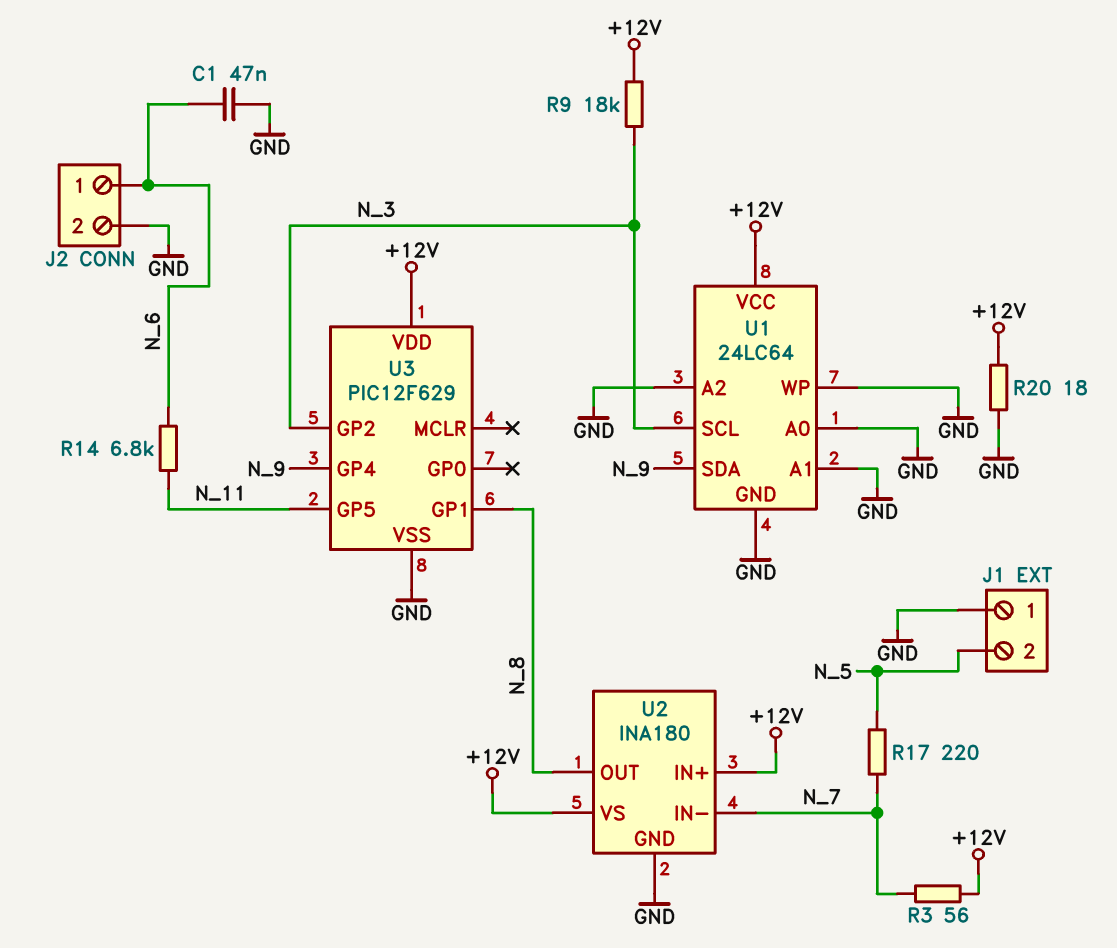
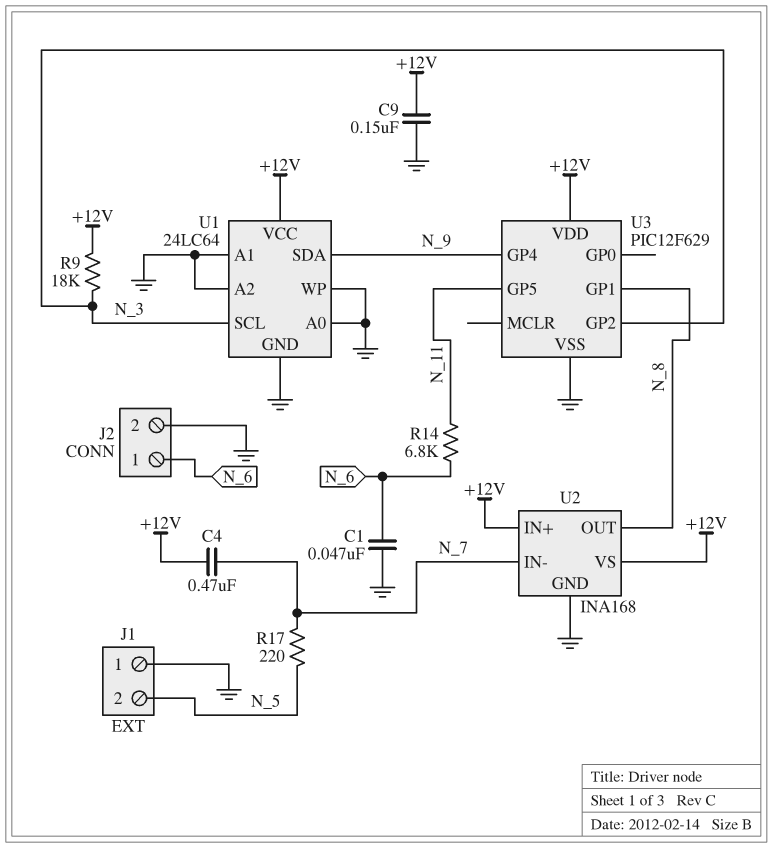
C4: none -> 470nF (+12V, N_7)
C9: none -> 150nF (+12V, GND)
R3: 56 (+12V, N_7) -> none
R20: 18 (+12V, GND) -> none
U2: INA180 -> INA168

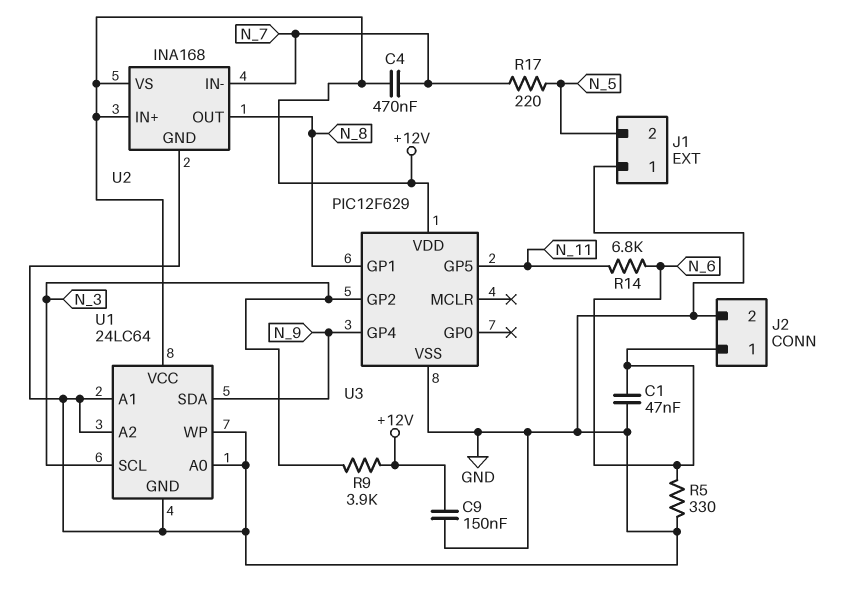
R5: none -> 330 (GND, N_6)
R9: 18k (+12V, N_3) -> 3.9k (+12V, N_3)

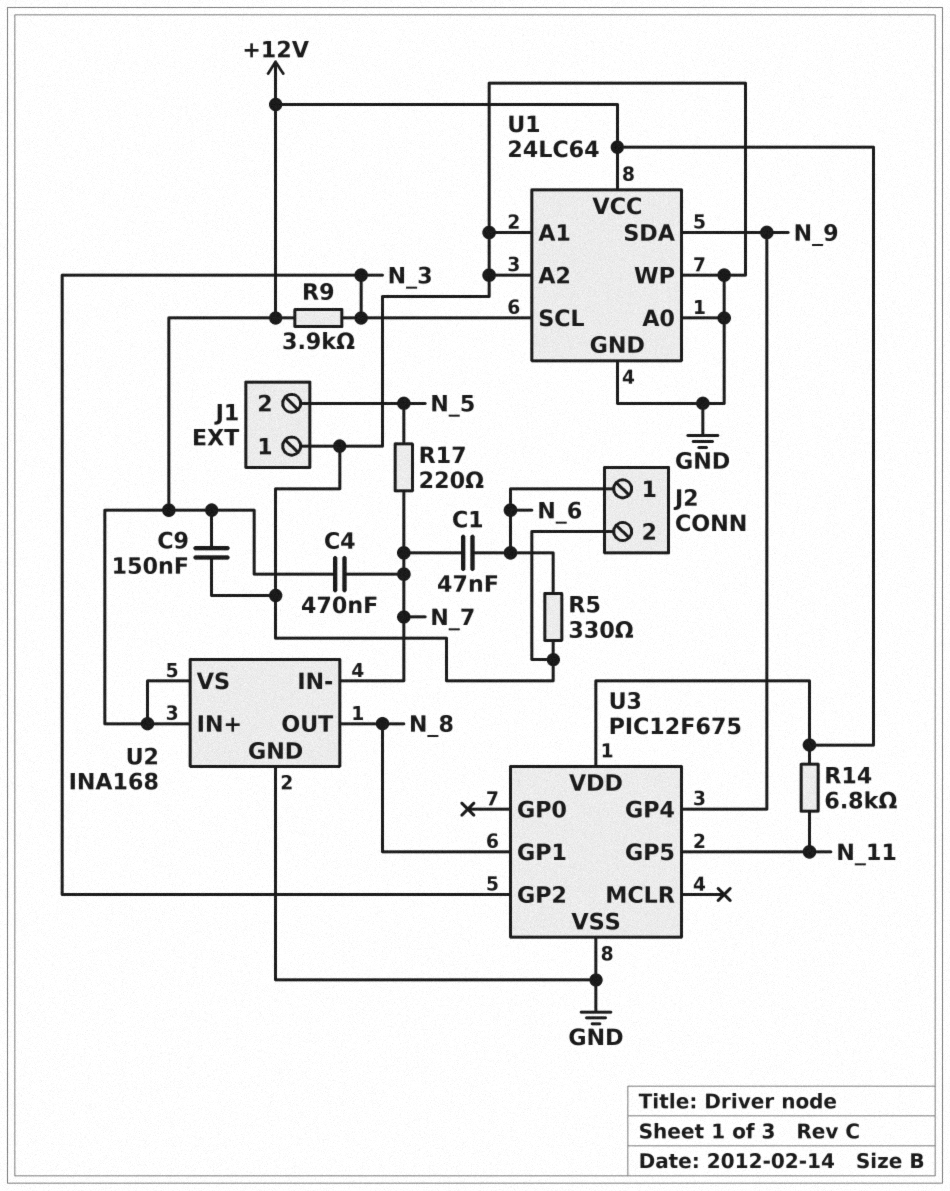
C1: 47nF (GND, N_6) -> 47nF (N_6, N_7)
R14: 6.8k (N_6, N_11) -> 6.8k (+12V, N_11)
U3: PIC12F629 -> PIC12F675

